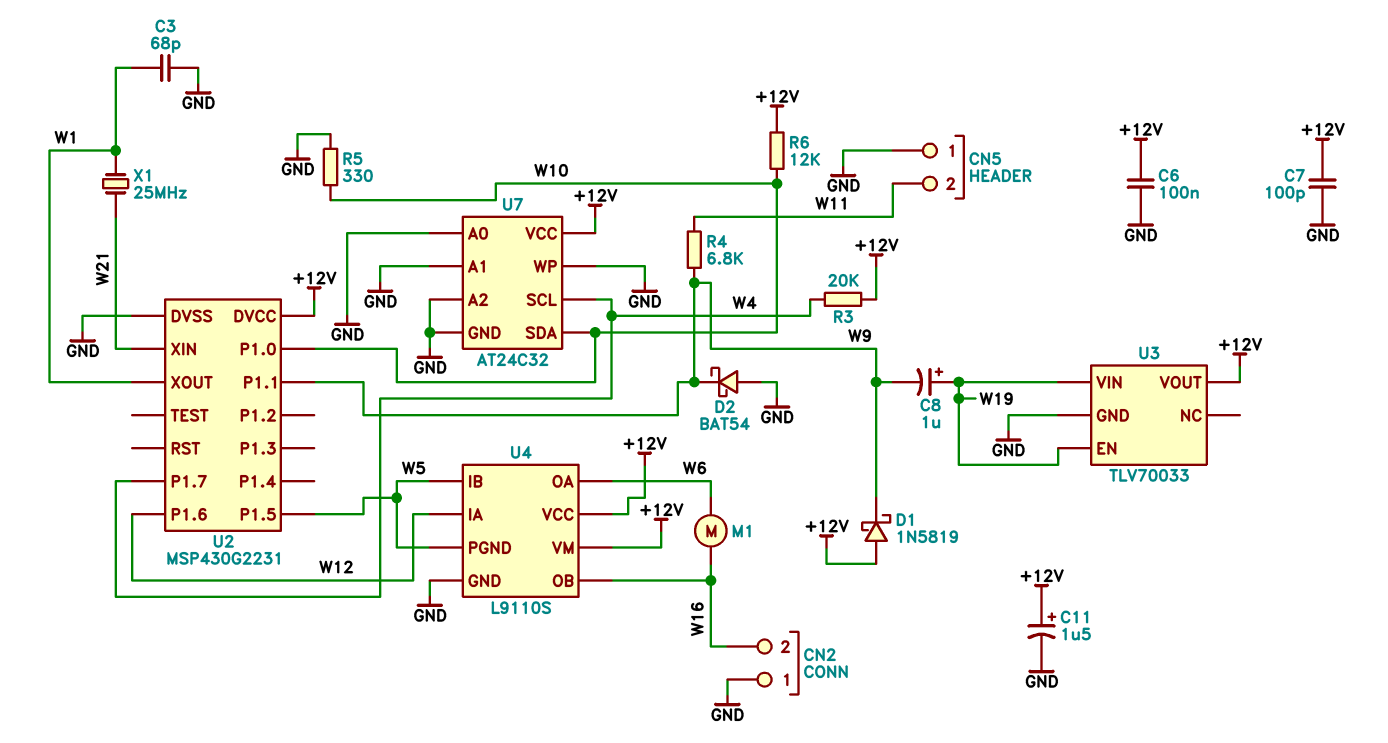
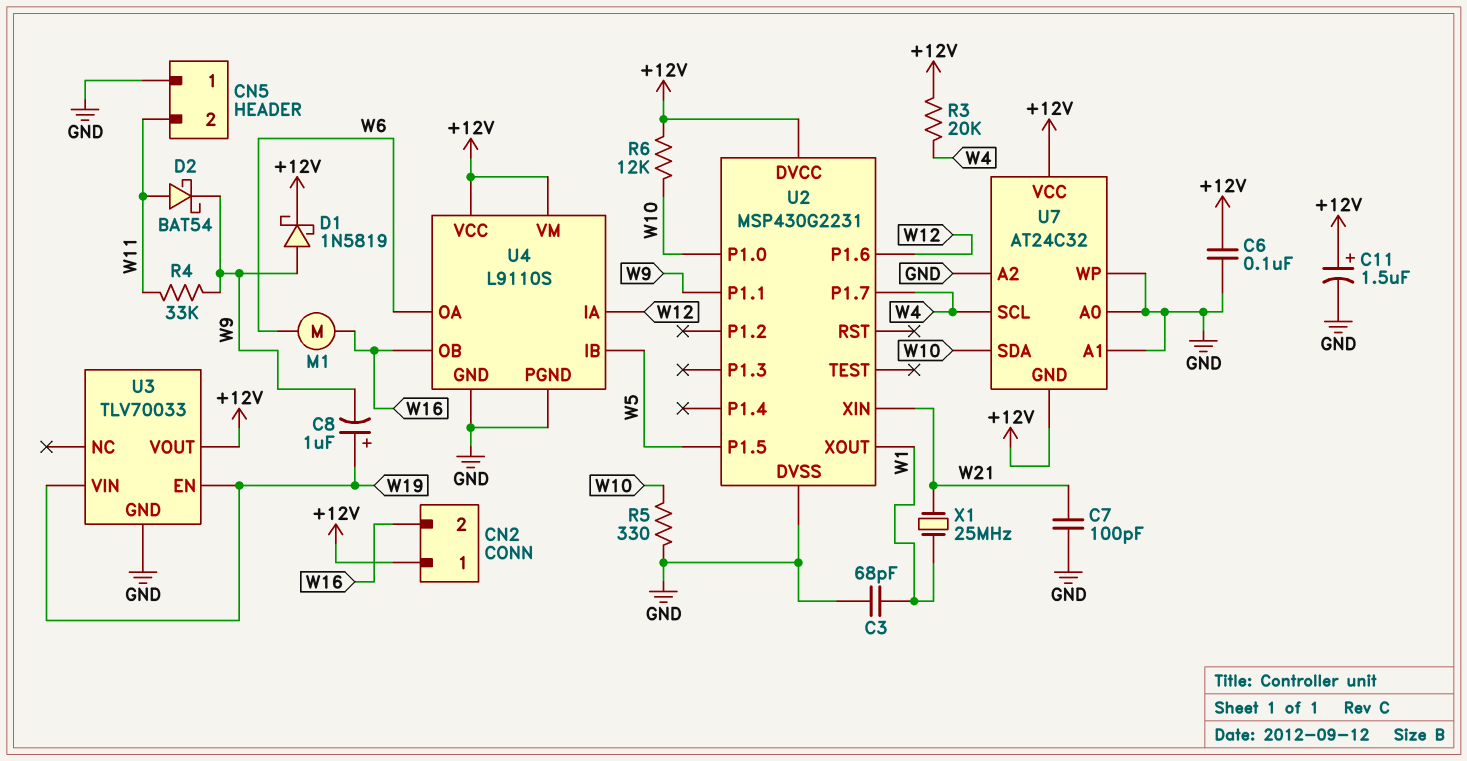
C7: 100pF (+12V, GND) -> 100pF (GND, W21)
CN2 pin 1: GND -> +12V
D1: schottky 1N5819 (A +12V, K W9) -> schottky 1N5819 (A W9, K +12V)
D2: schottky BAT54 (A GND, K W9) -> schottky BAT54 (A W11, K W9)
R4: 6.8k (W9, W11) -> 33k (W9, W11)
U4 pin PGND: W5 -> GND
U7 pin GND: GND -> +12V

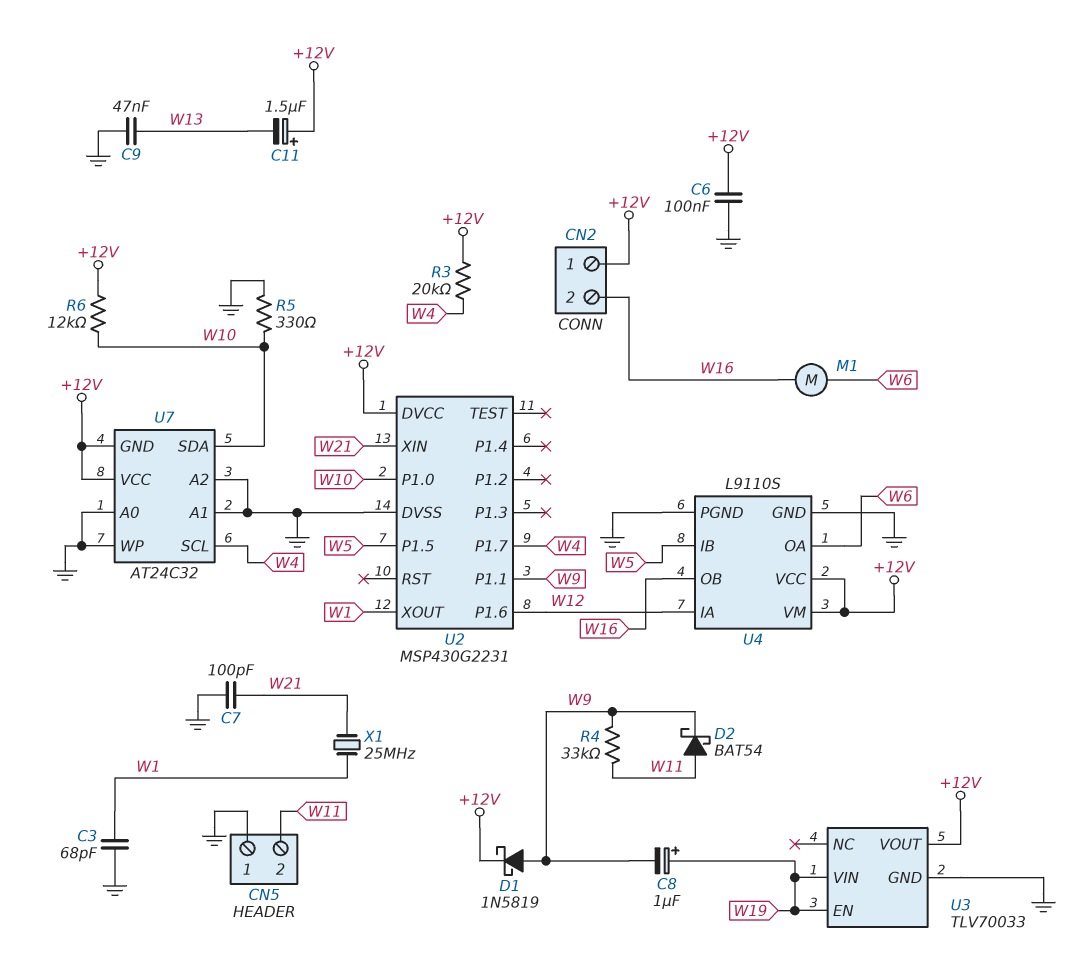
C9: none -> 47nF (GND, W13)
C11: 1.5uF (plus +12V, minus GND) -> 1.5uF (plus +12V, minus W13)

